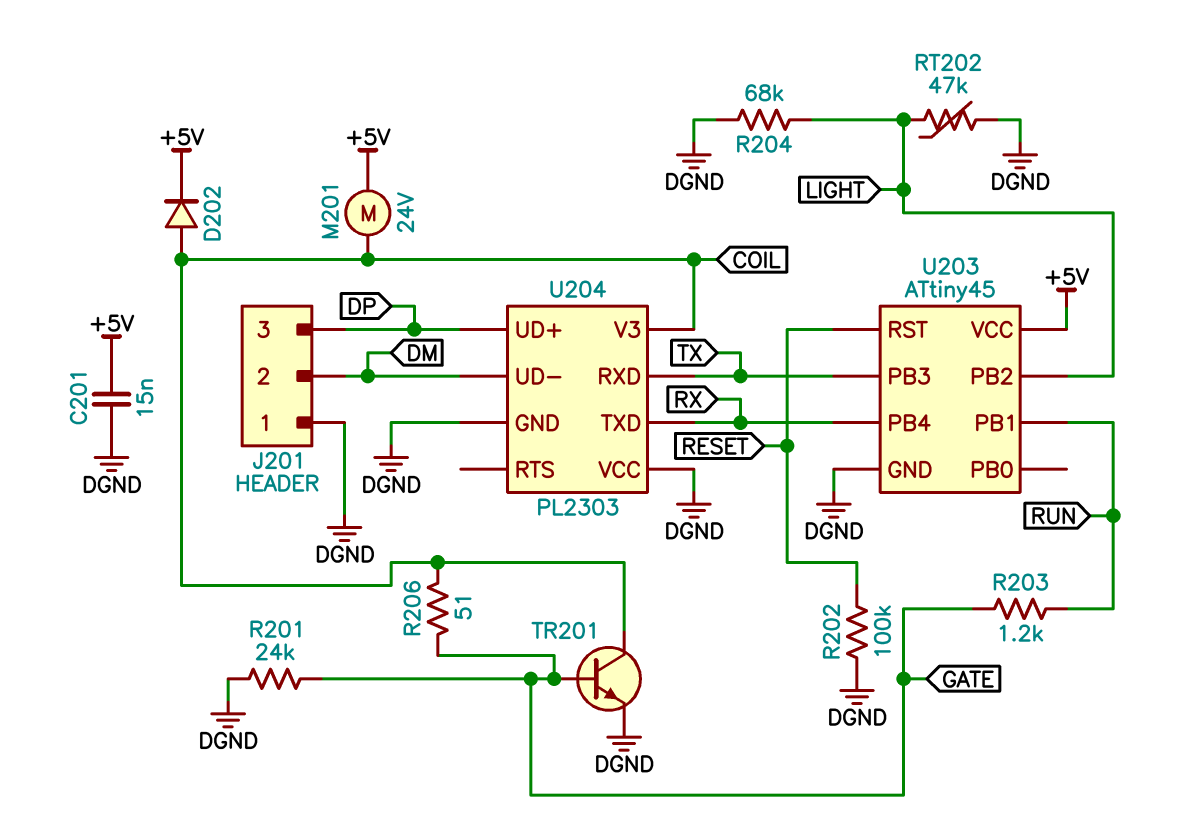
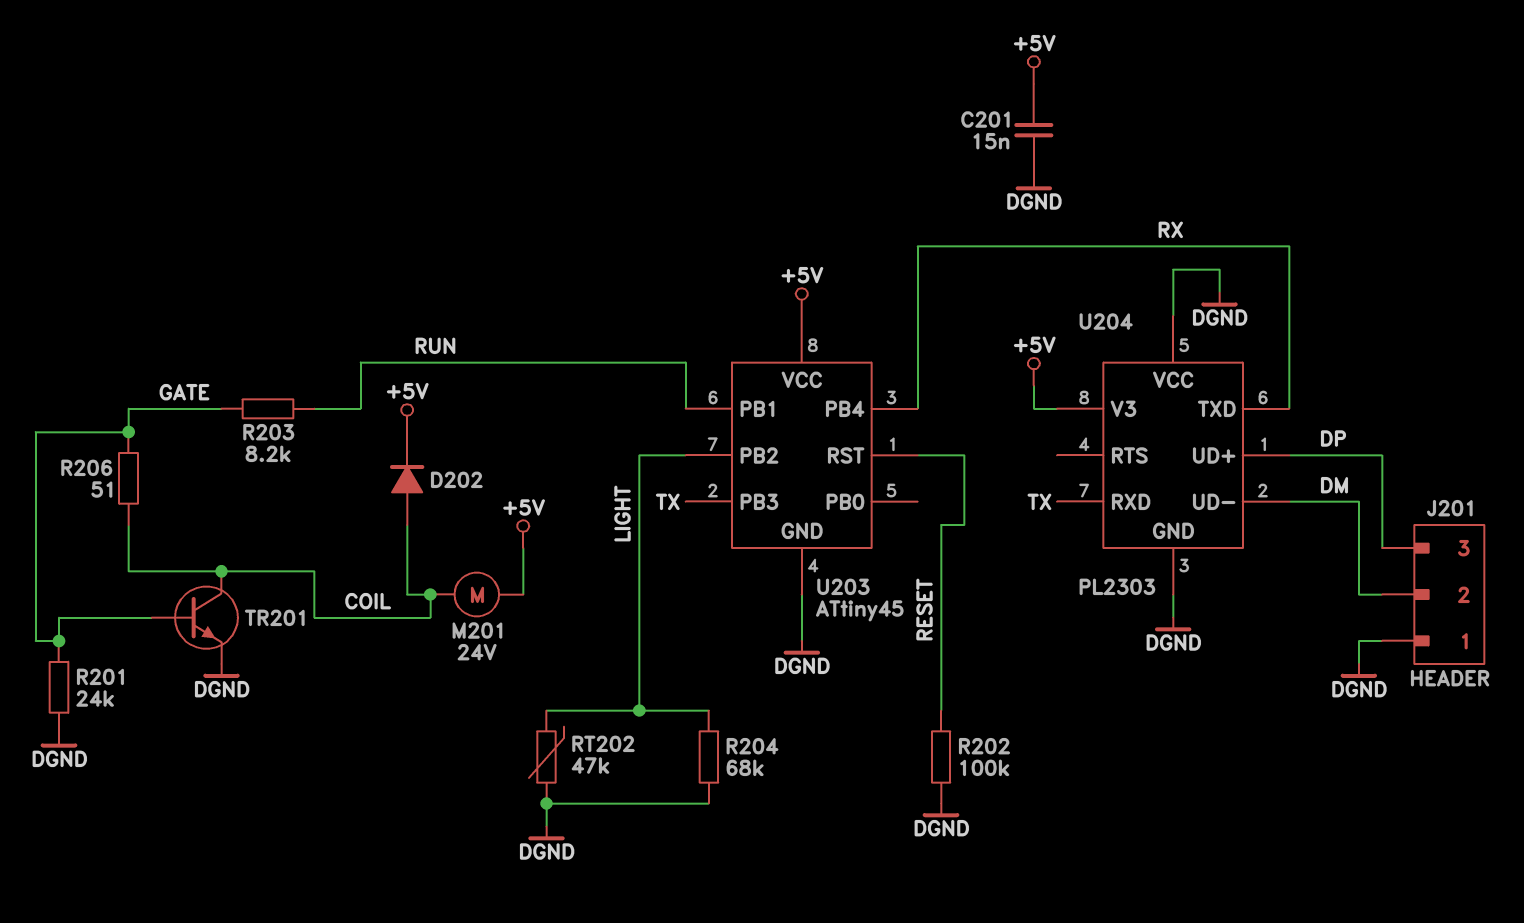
R203: 1.2k (GATE, RUN) -> 8.2k (GATE, RUN)
U204 pin V3: COIL -> +5V

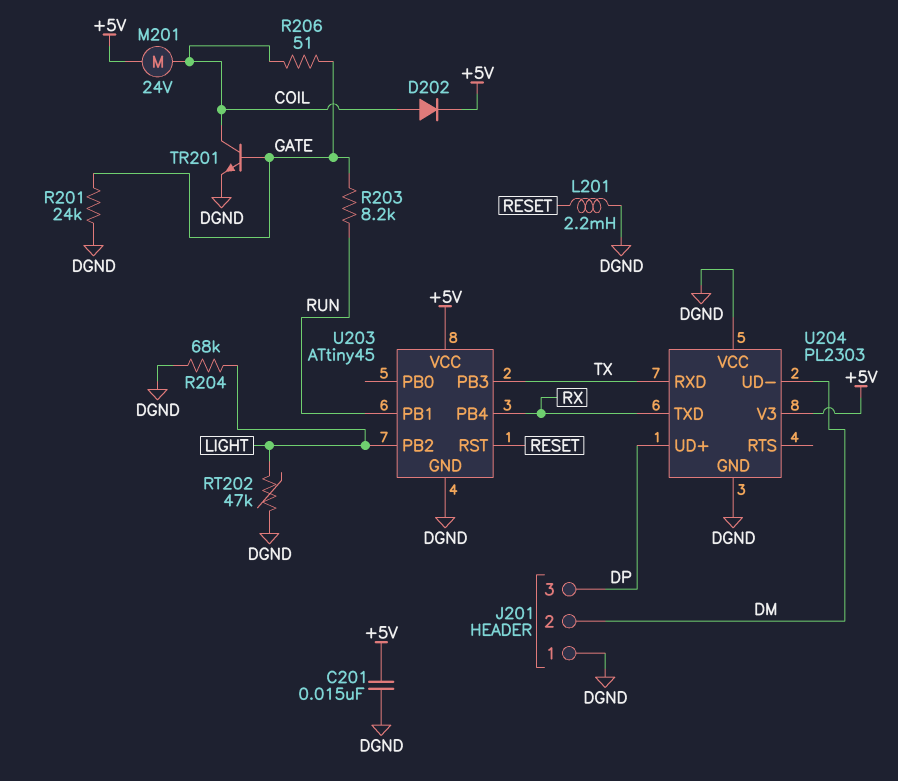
L201: none -> 2.2mH (DGND, RESET)
R202: 100k (DGND, RESET) -> none

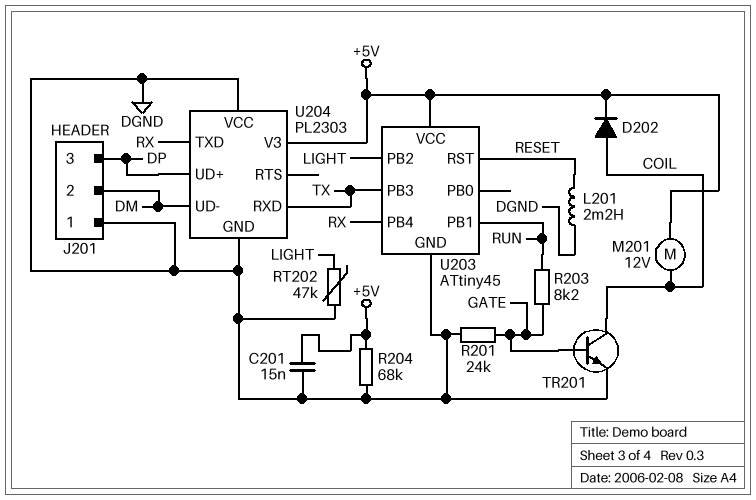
M201: motor 24V (+5V, COIL) -> motor 12V (+5V, COIL)
R204: 68k (DGND, LIGHT) -> 68k (+5V, DGND)
R206: 51 (COIL, GATE) -> none

